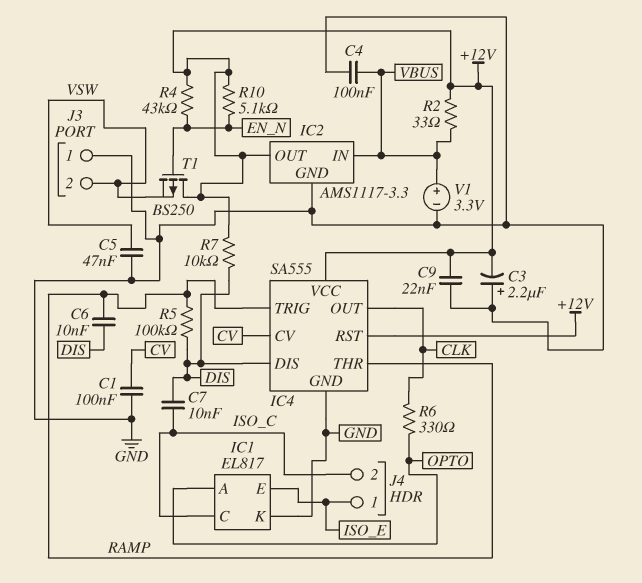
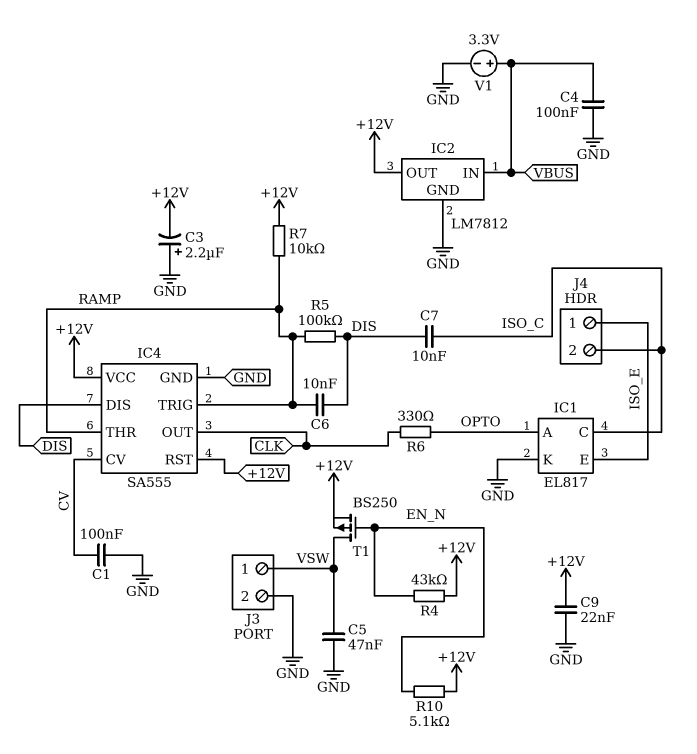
IC2: AMS1117-3.3 -> LM7812
J3 pin 1: GND -> VSW
J3 pin 2: VSW -> GND
R2: 33 (+12V, VBUS) -> none
R7: 10k (+12V, DIS) -> 10k (+12V, RAMP)
T1: PMOS BS250 (G EN_N, D +12V, S VSW) -> PMOS BS250 (G EN_N, D VSW, S +12V)

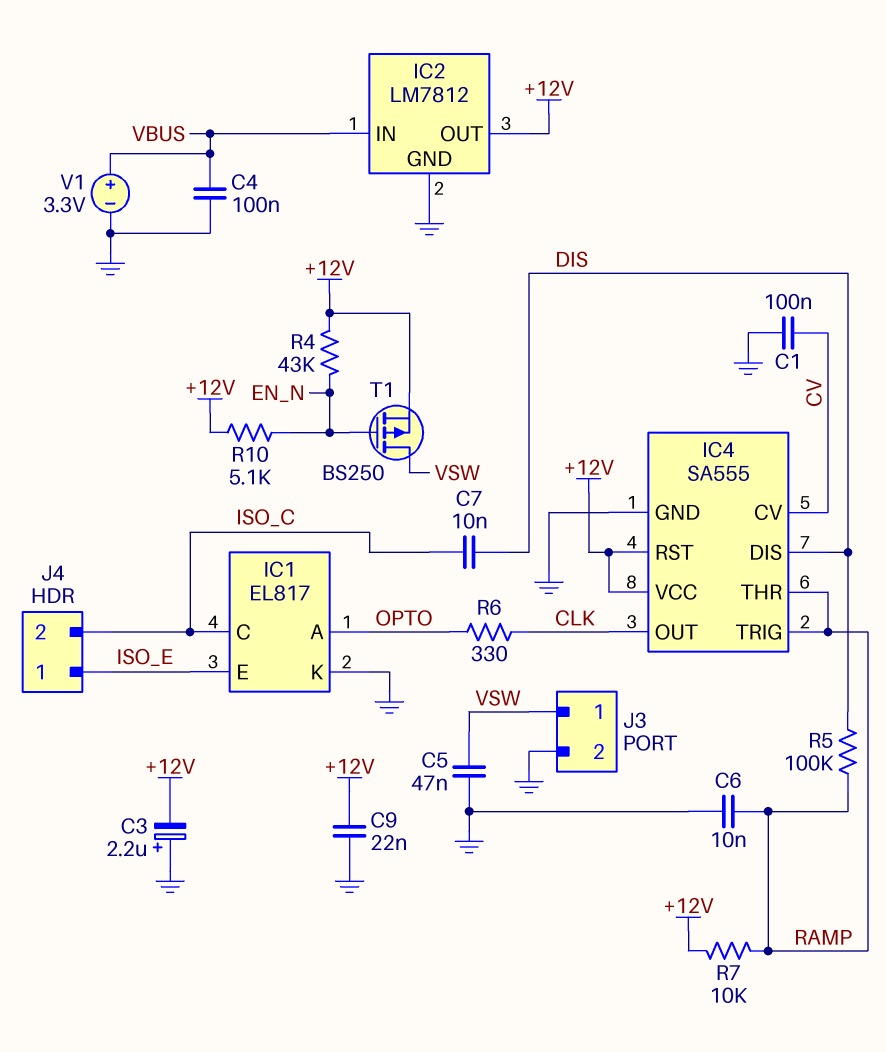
C6: 10nF (DIS, RAMP) -> 10nF (GND, RAMP)

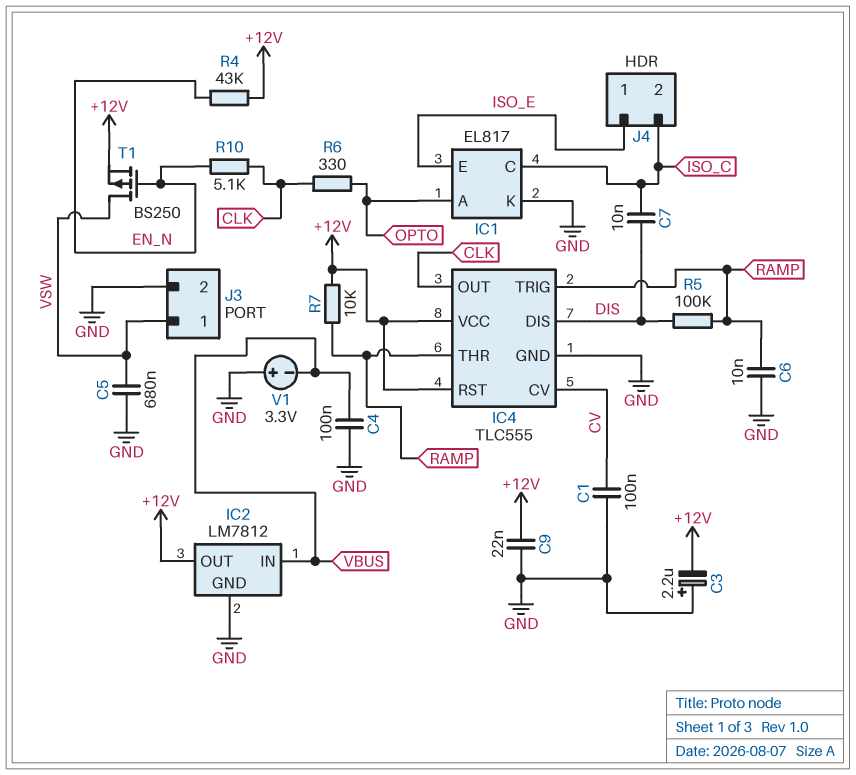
C5: 47nF (GND, VSW) -> 680nF (GND, VSW)
IC4: SA555 -> TLC555
R10: 5.1k (+12V, EN_N) -> 5.1k (CLK, EN_N)
V1: 3.3V (plus VBUS, minus GND) -> 3.3V (plus GND, minus VBUS)

